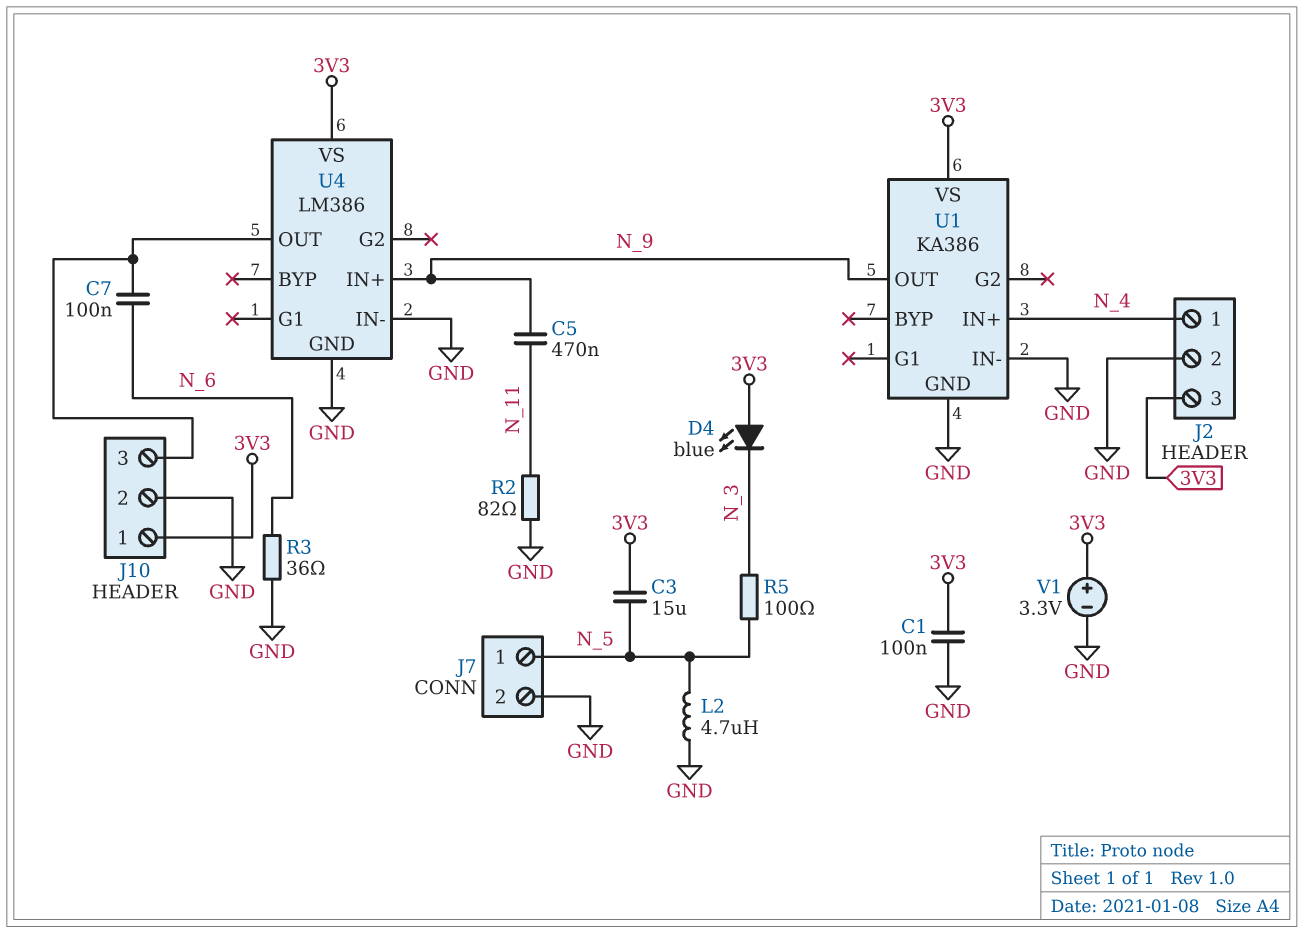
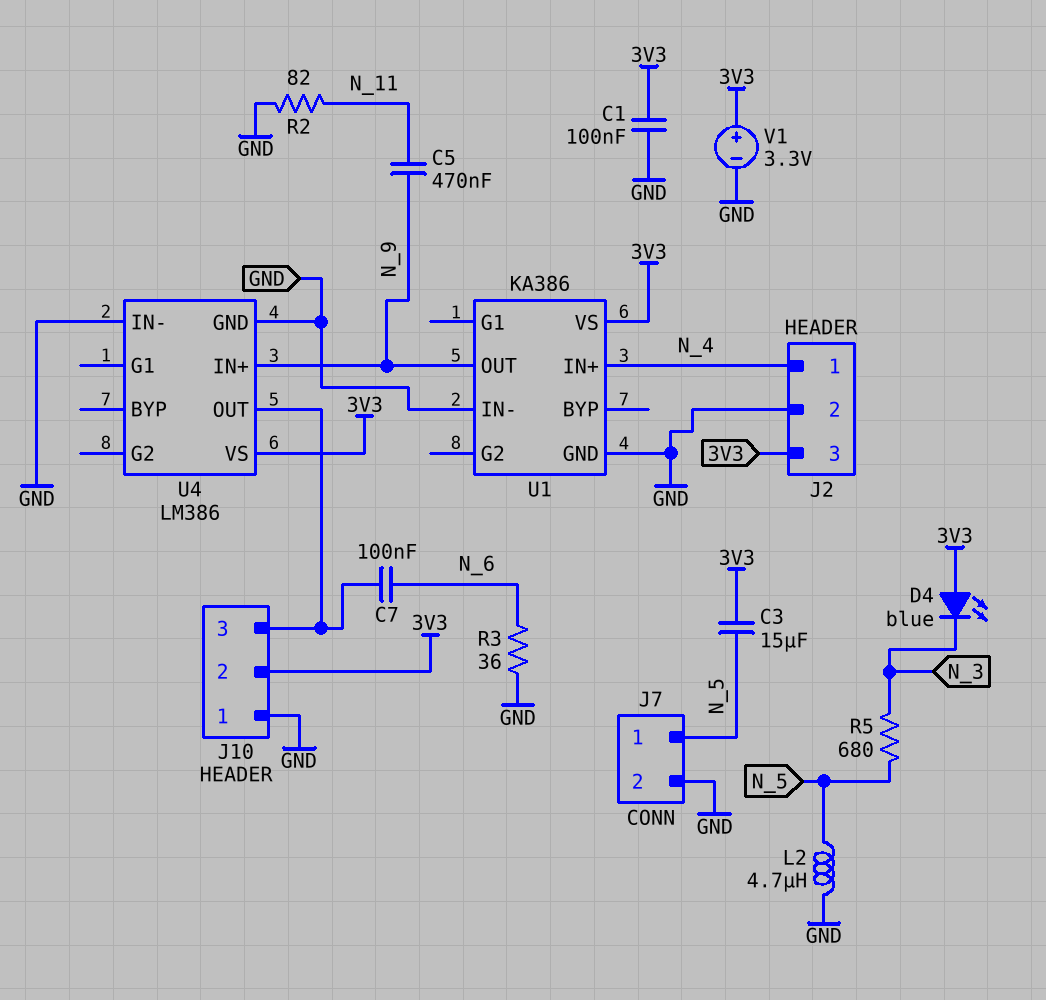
J10 pin 1: 3V3 -> GND
J10 pin 2: GND -> 3V3
R5: 100 (N_3, N_5) -> 680 (N_3, N_5)

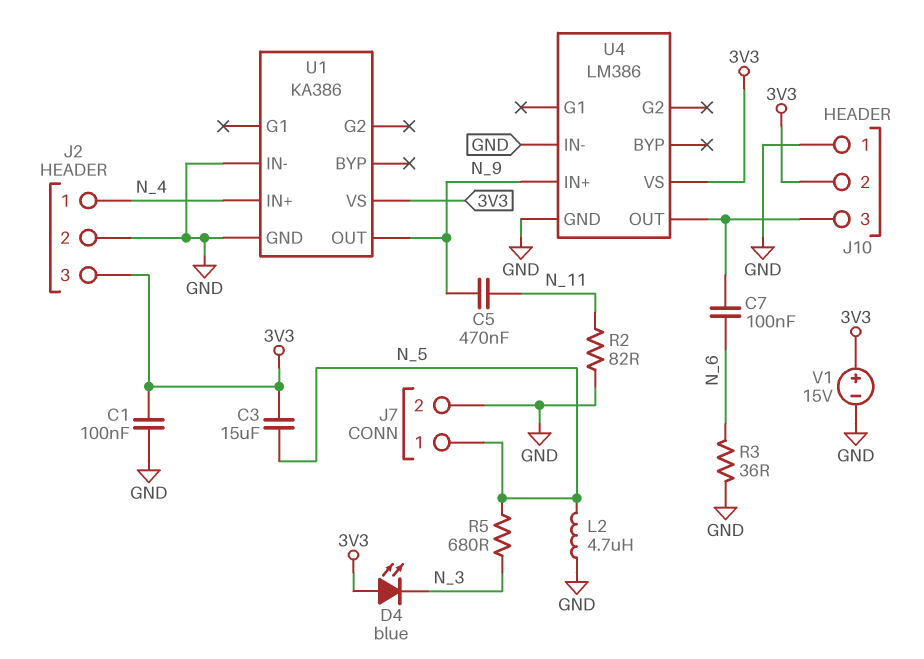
V1: 3.3V (plus 3V3, minus GND) -> 15V (plus 3V3, minus GND)

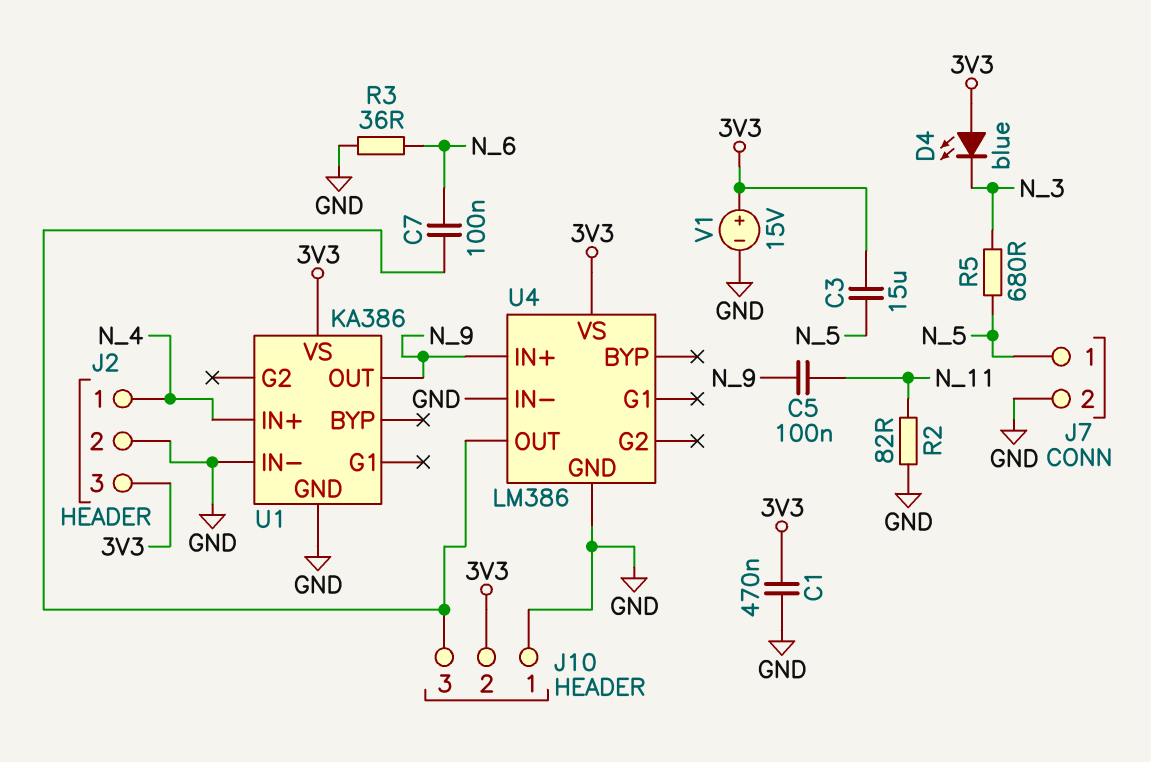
C1: 100nF (3V3, GND) -> 470nF (3V3, GND)
C5: 470nF (N_9, N_11) -> 100nF (N_9, N_11)
L2: 4.7uH (GND, N_5) -> none

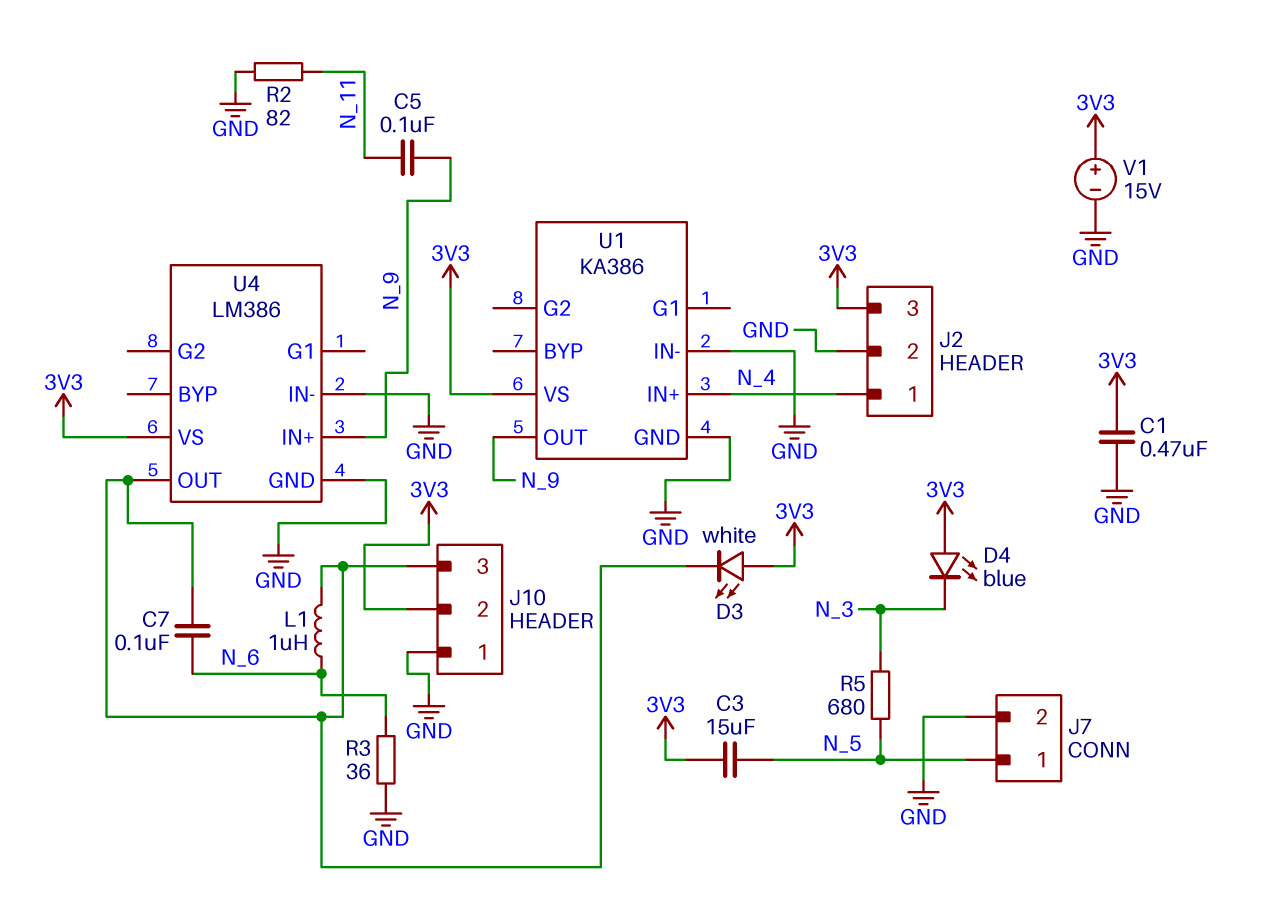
D3: none -> LED white (A 3V3, K J10/3)
L1: none -> 1uH (J10/3, N_6)

